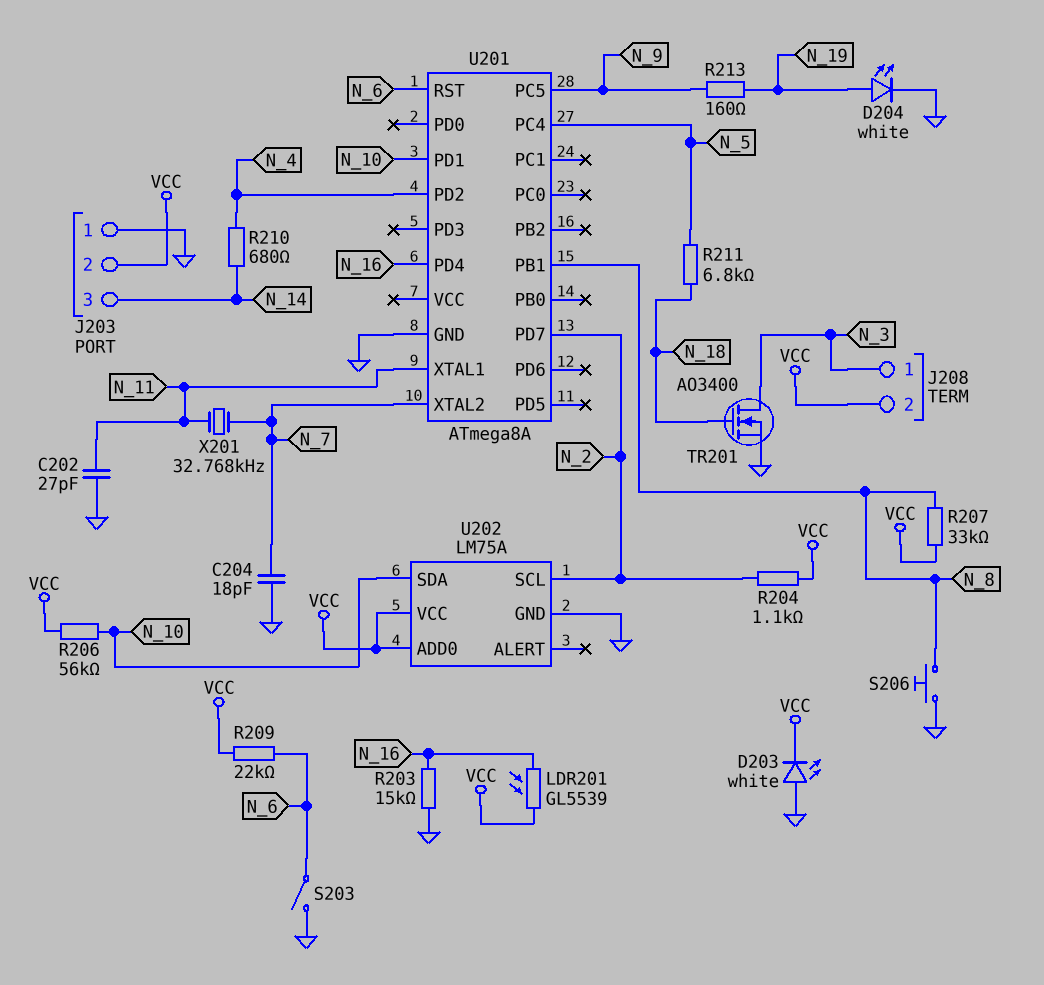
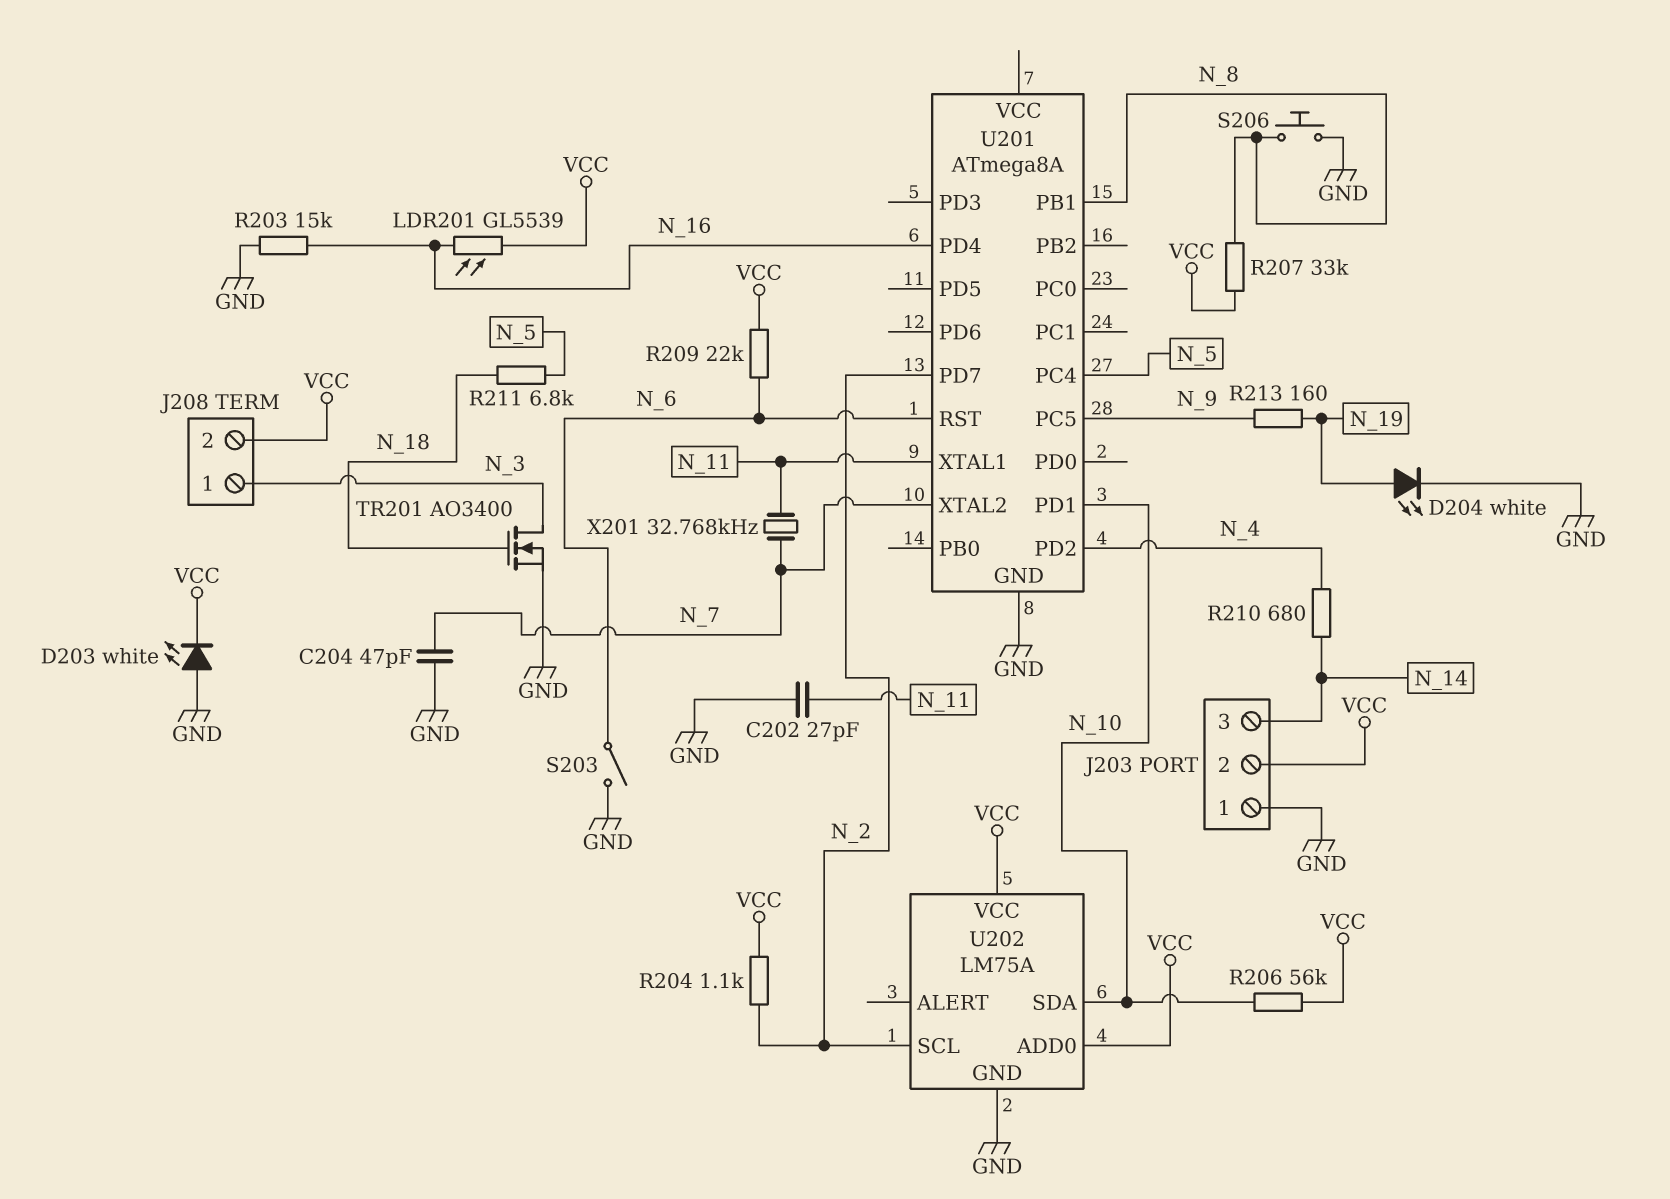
C204: 18pF (GND, N_7) -> 47pF (GND, N_7)

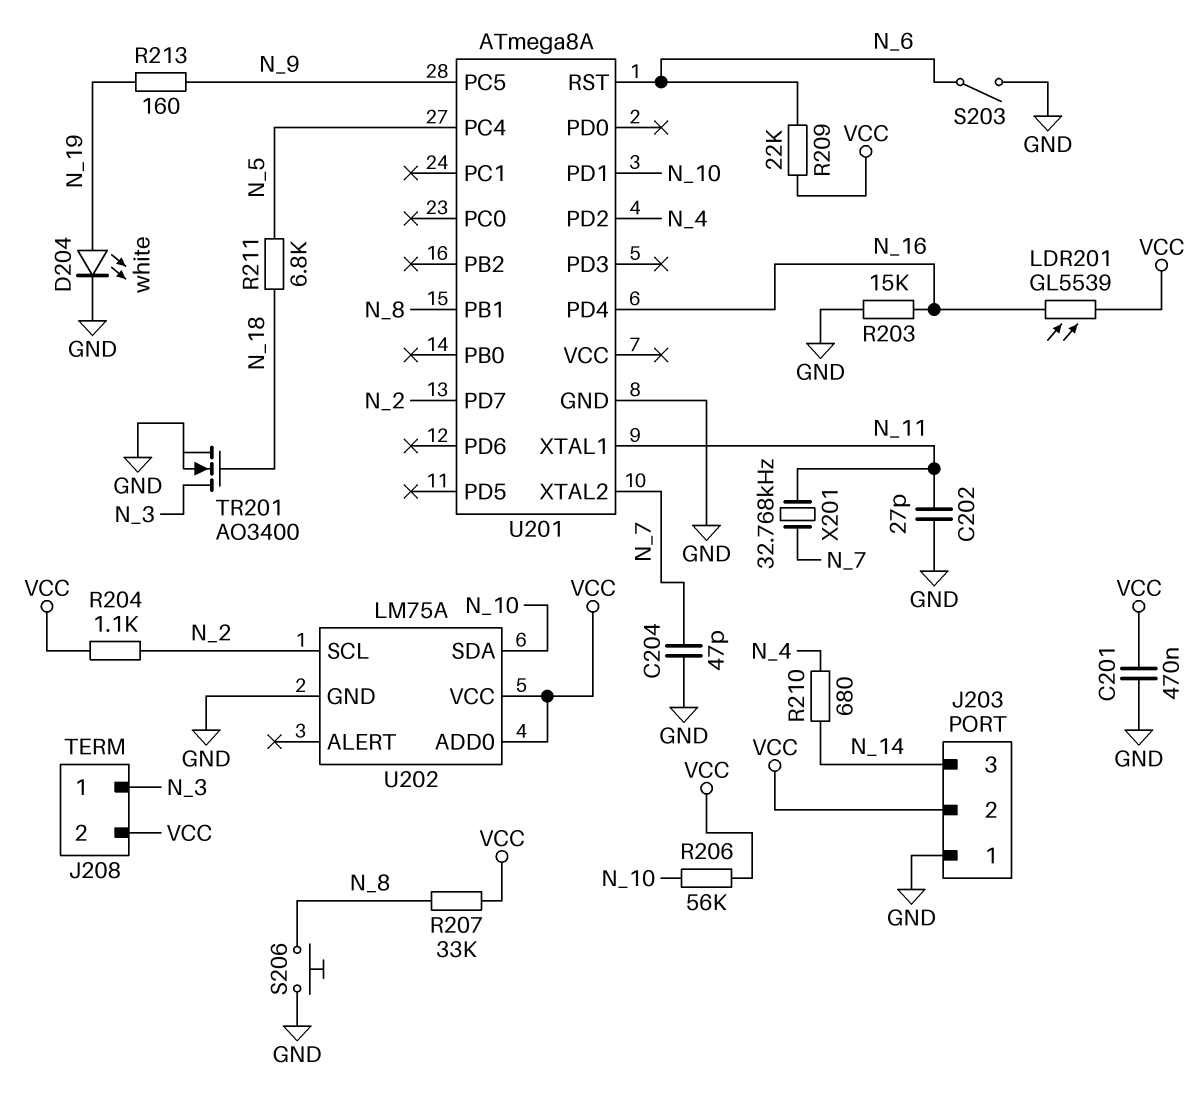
C201: none -> 470nF (GND, VCC)
D203: LED white (A GND, K VCC) -> none

